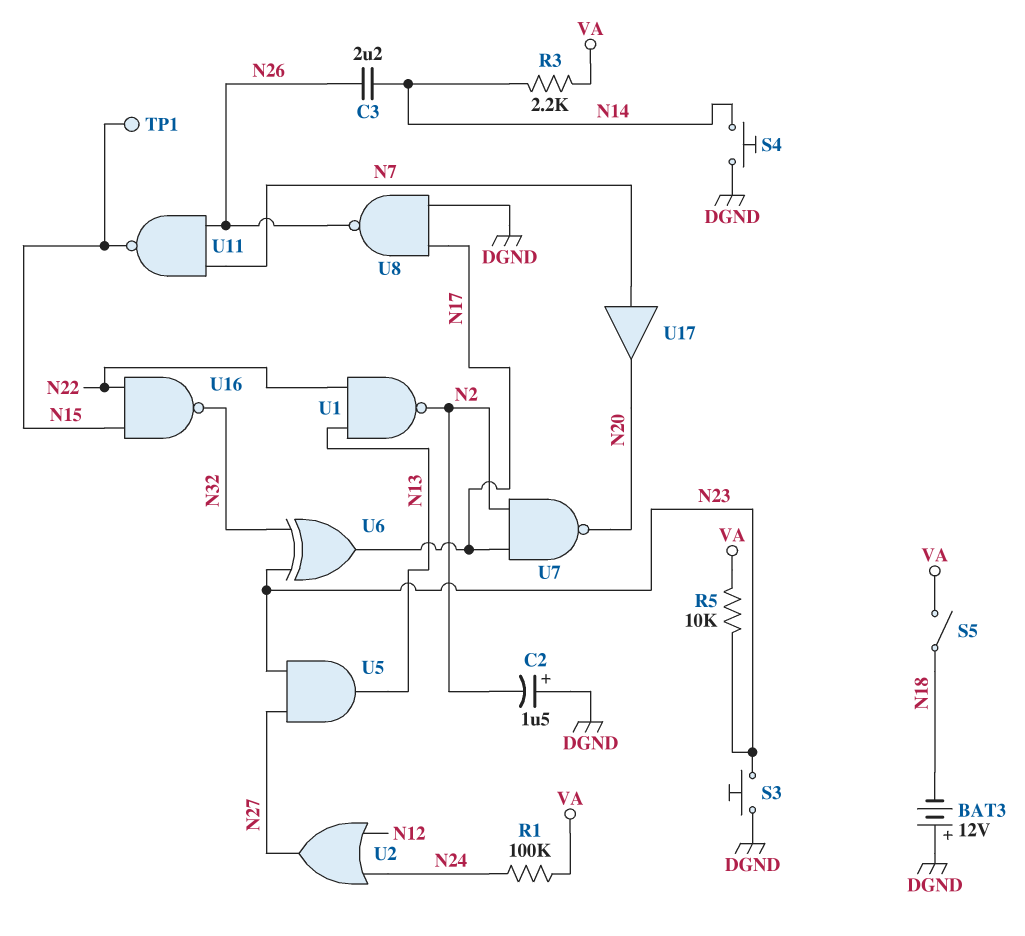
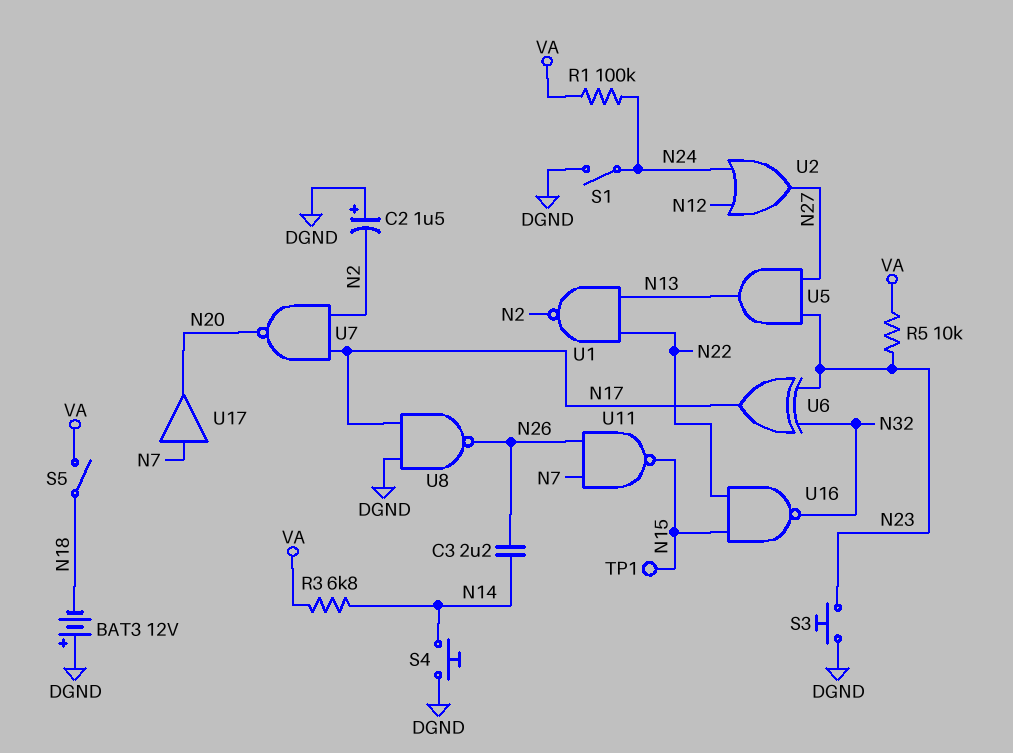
R3: 2.2k (N14, VA) -> 6.8k (N14, VA)
S1: none -> switch (DGND, N24)

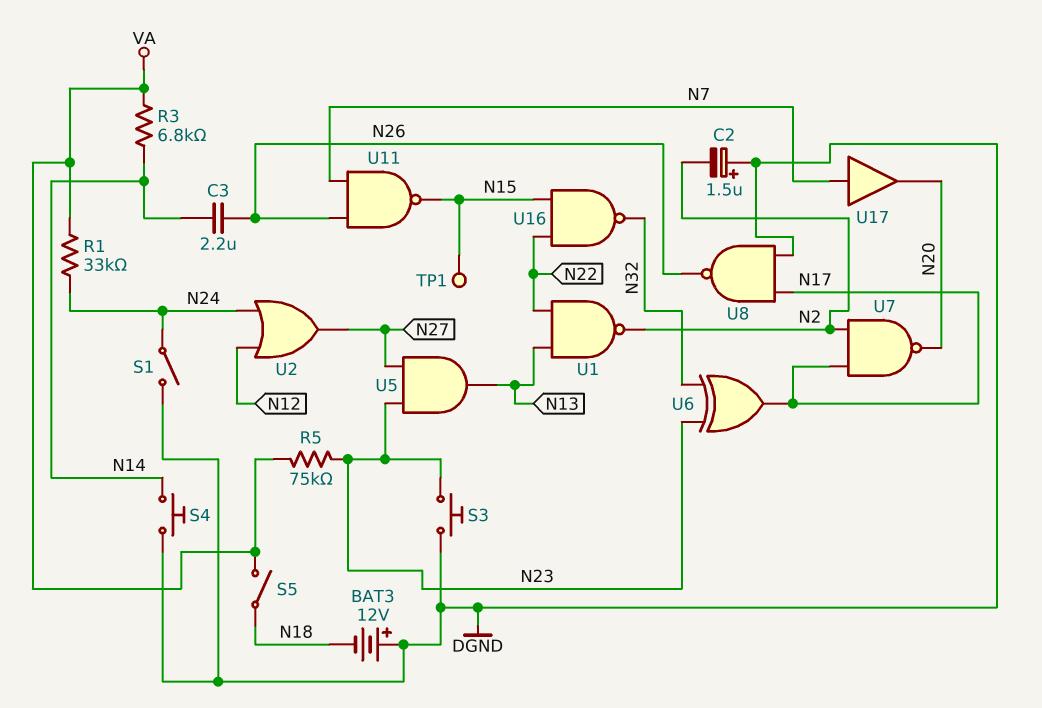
R1: 100k (N24, VA) -> 33k (N24, VA)
R5: 10k (N23, VA) -> 75k (N23, VA)

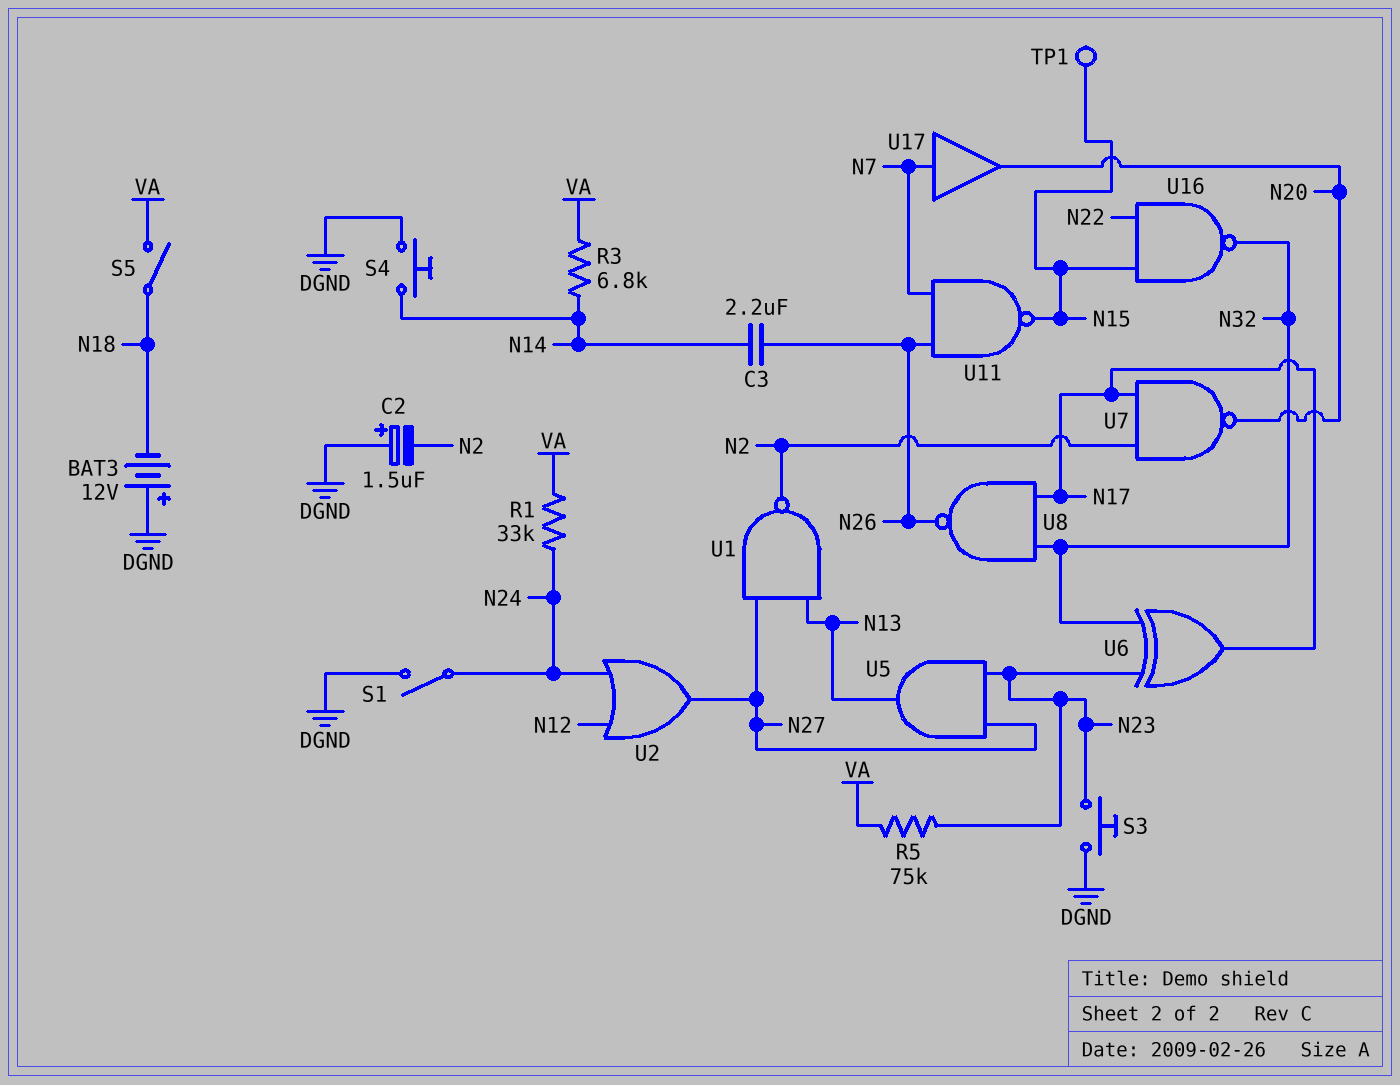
U1: NAND (in N13, in N22, out N2) -> NAND (in N13, in N27, out N2)
U8: NAND (in DGND, in N17, out N26) -> NAND (in N17, in N32, out N26)

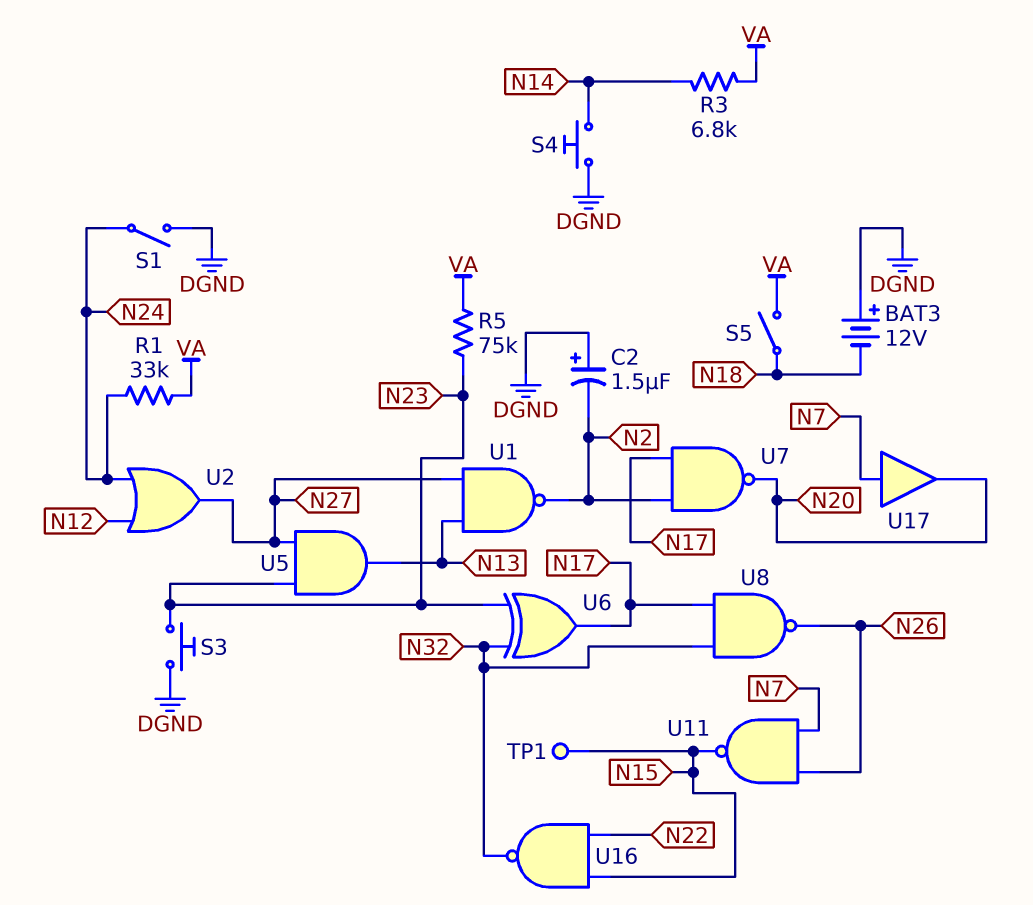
C3: 2.2uF (N14, N26) -> none

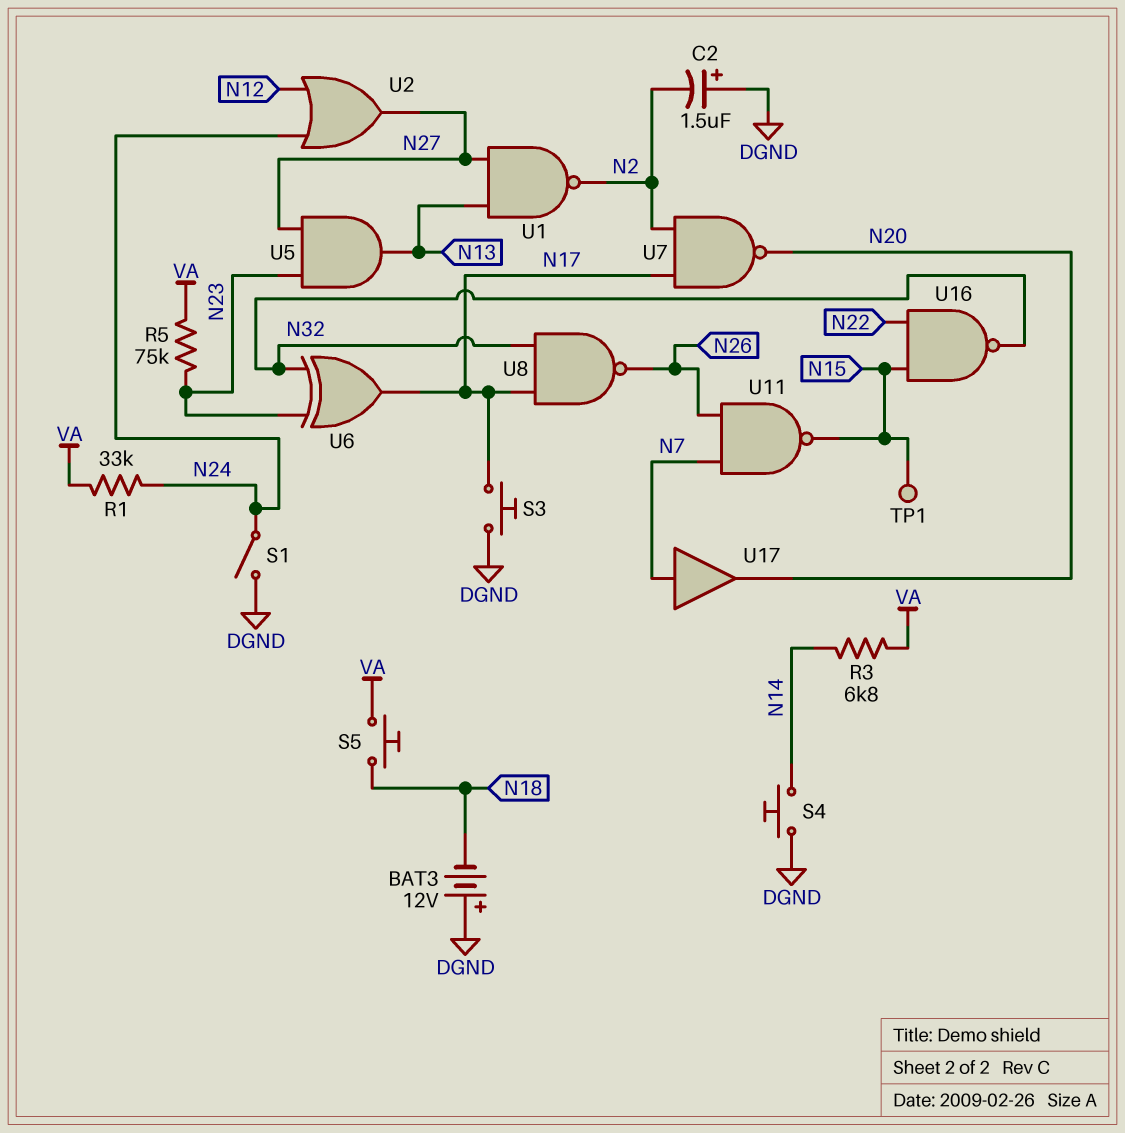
S3: button (DGND, N23) -> button (DGND, N17)
S5: switch (N18, VA) -> button (N18, VA)

